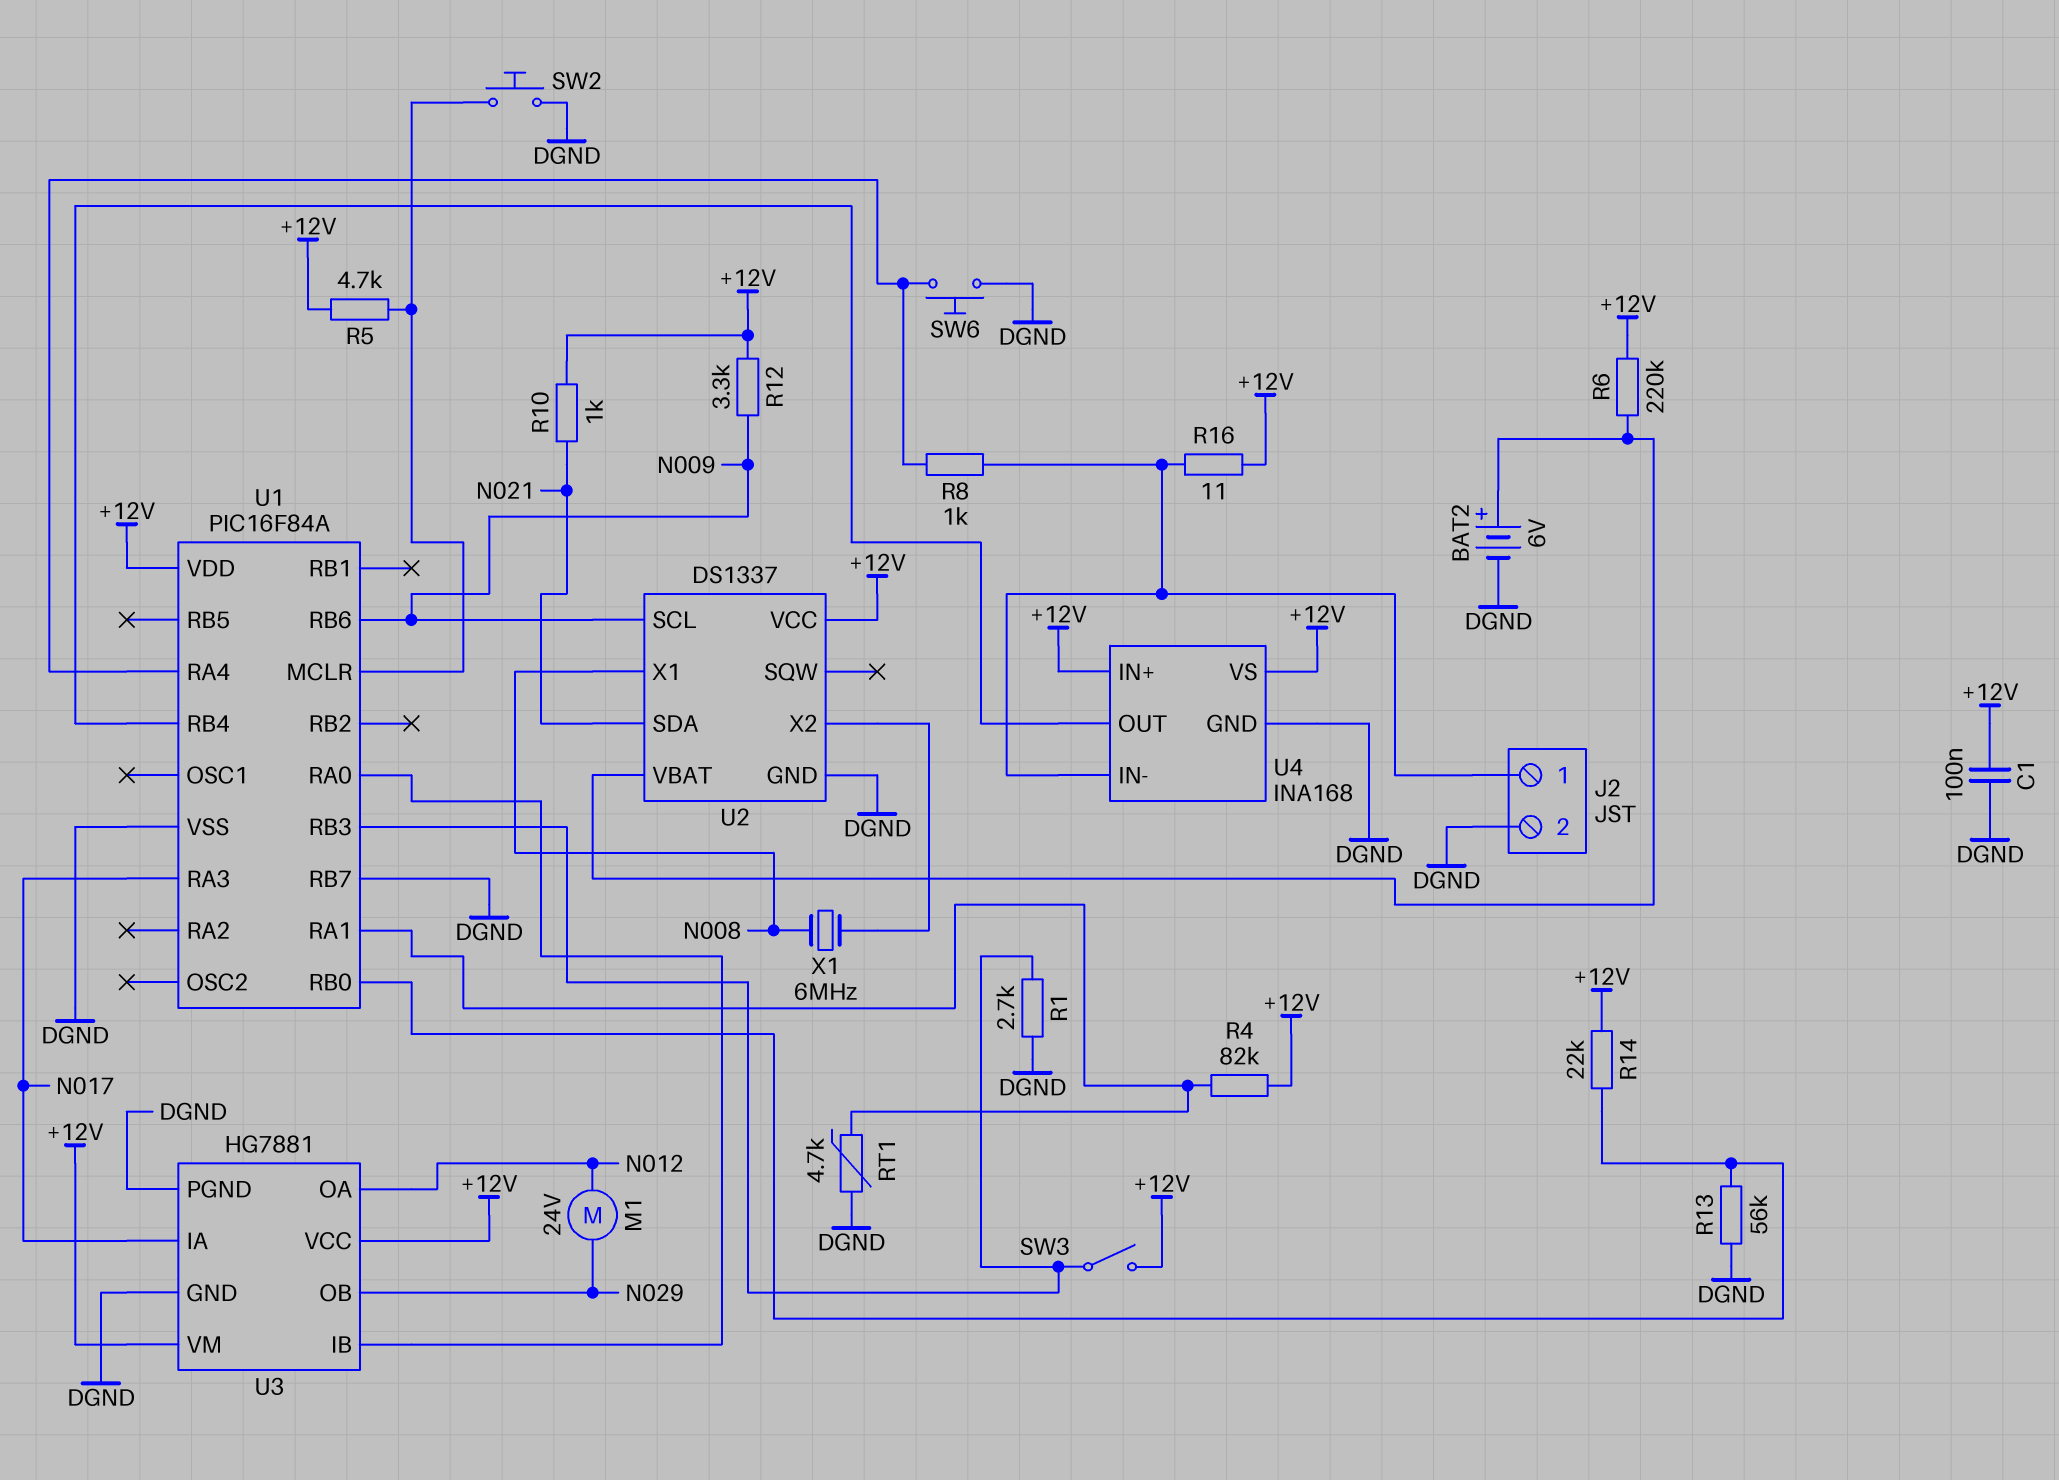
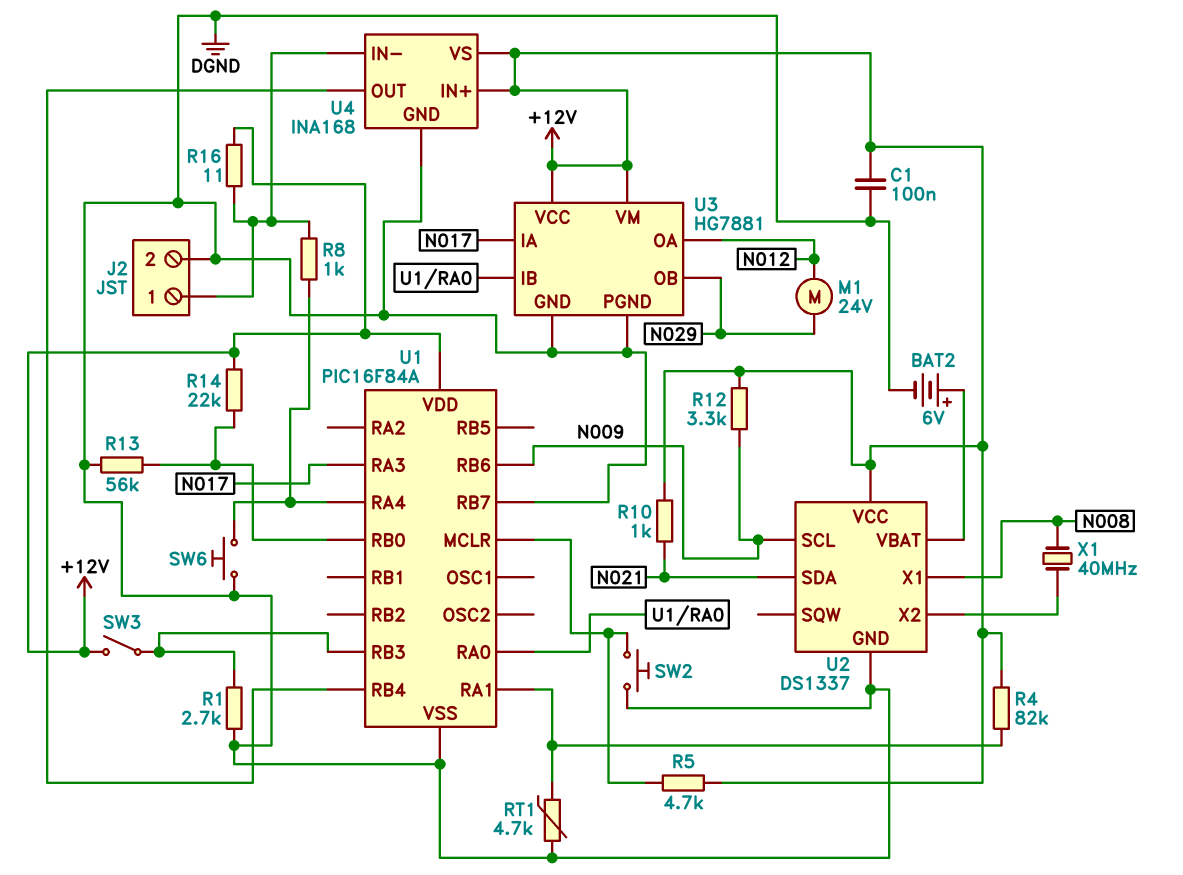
R6: 220k (+12V, U2/VBAT) -> none
X1: 6MHz (N008, U2/X2) -> 40MHz (N008, U2/X2)

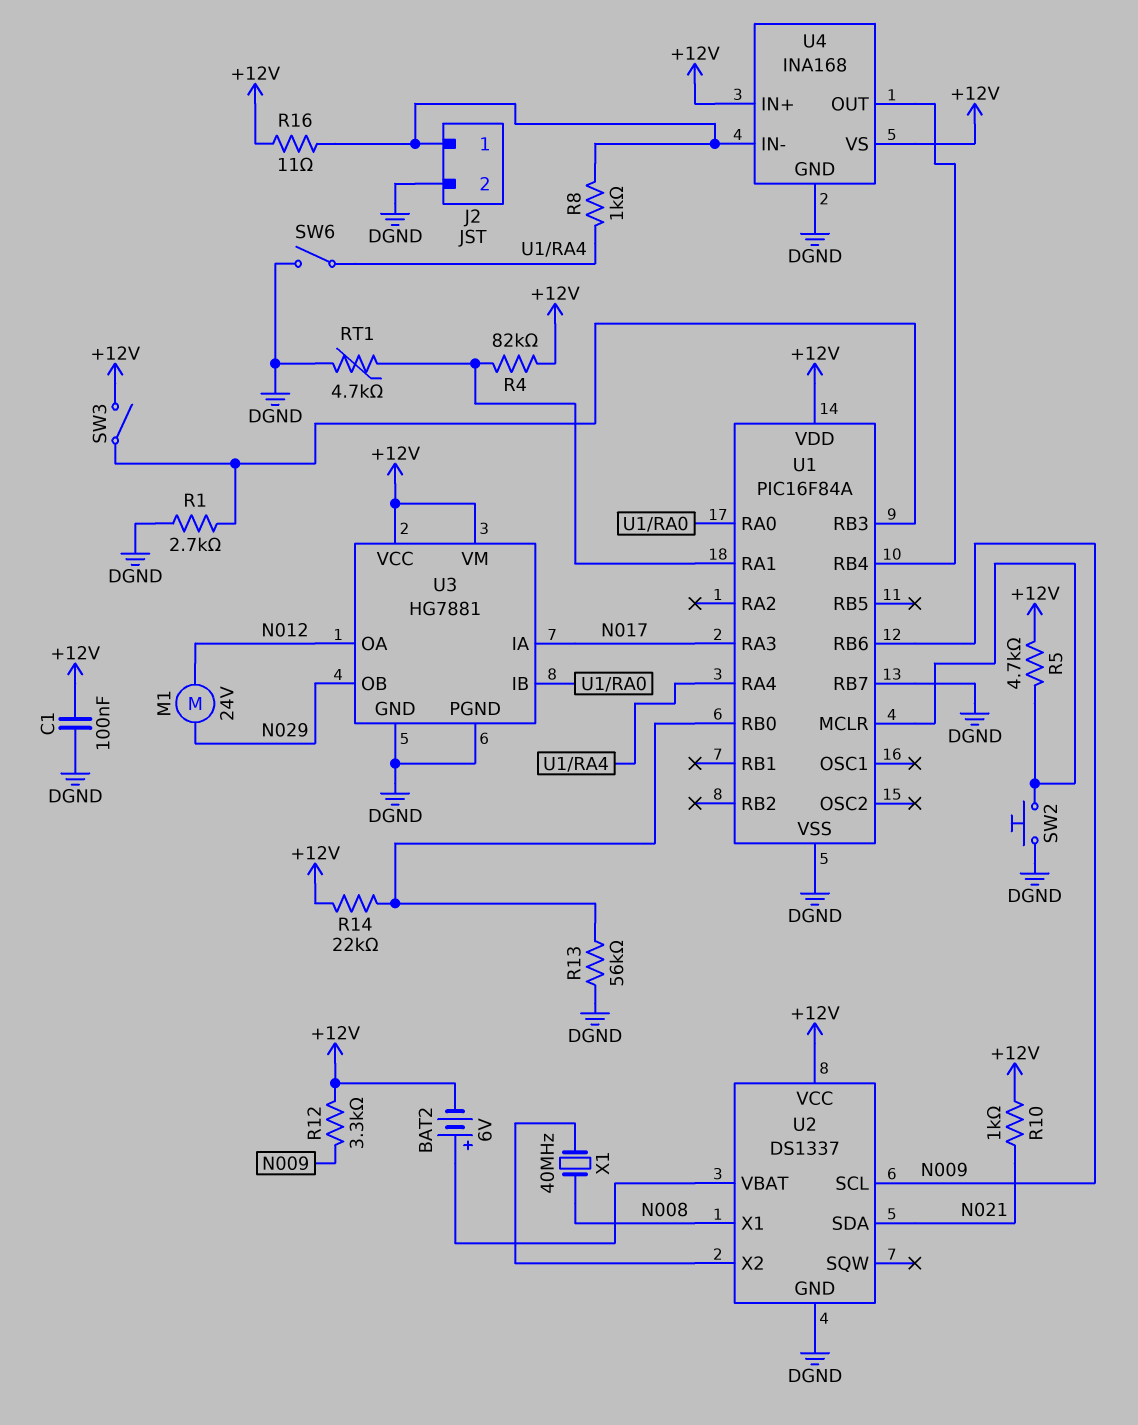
BAT2: 6V (plus U2/VBAT, minus DGND) -> 6V (plus U2/VBAT, minus +12V)
SW6: button (DGND, U1/RA4) -> switch (DGND, U1/RA4)

